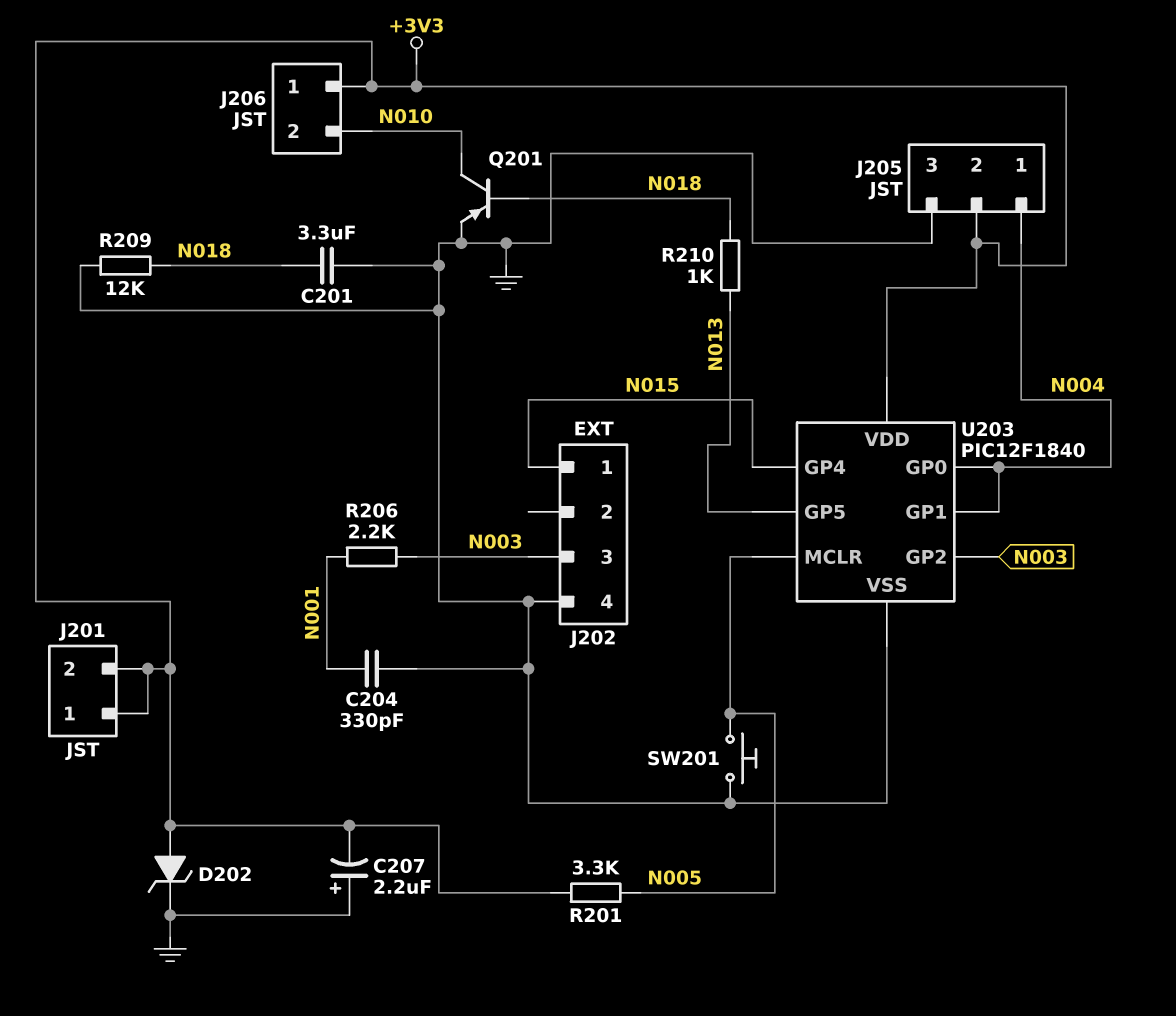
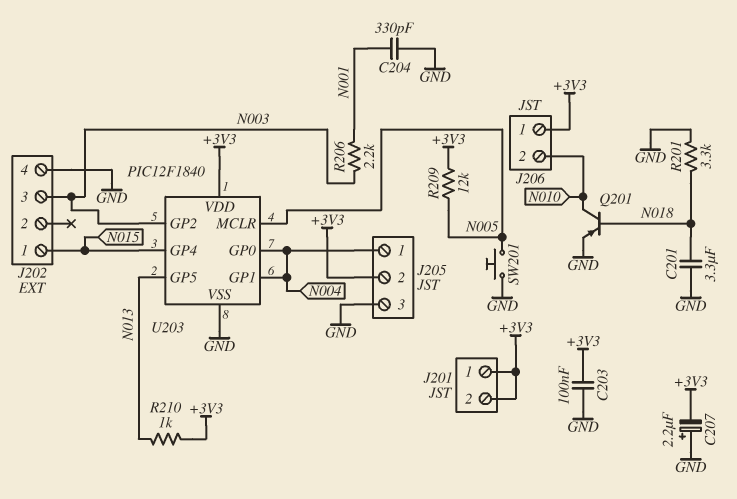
C203: none -> 100nF (+3V3, GND)
D202: zener (A +3V3, K GND) -> none
R201: 3.3k (+3V3, N005) -> 3.3k (GND, N018)
R209: 12k (GND, N018) -> 12k (+3V3, N005)
R210: 1k (N013, N018) -> 1k (+3V3, N013)

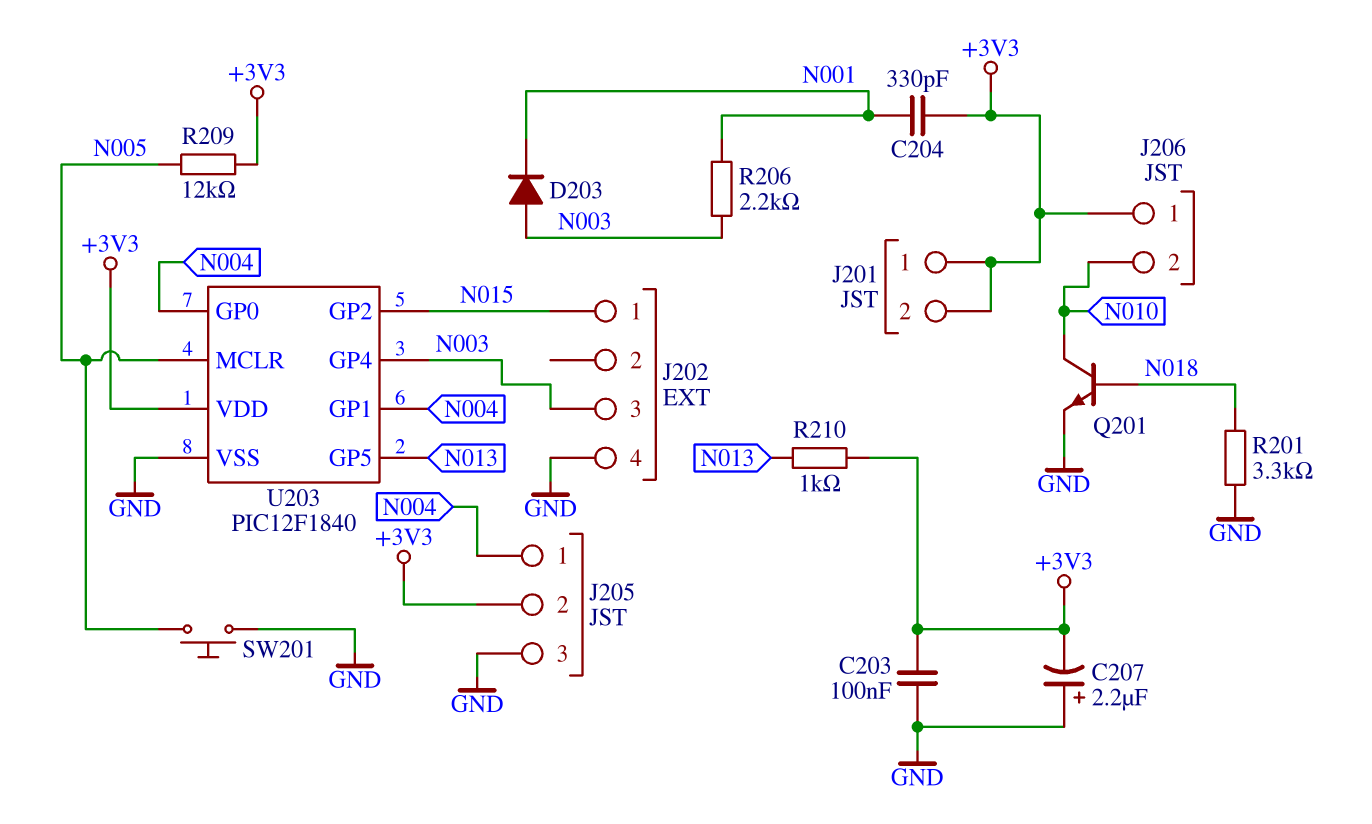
C201: 3.3uF (GND, N018) -> none
C204: 330pF (GND, N001) -> 330pF (+3V3, N001)
D203: none -> diode (A N003, K N001)
Q201: PNP (B N018, C N010, E GND) -> NPN (B N018, C N010, E GND)
U203 pin GP2: N003 -> N015
U203 pin GP4: N015 -> N003

